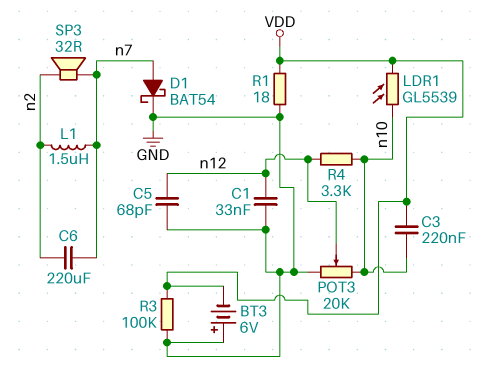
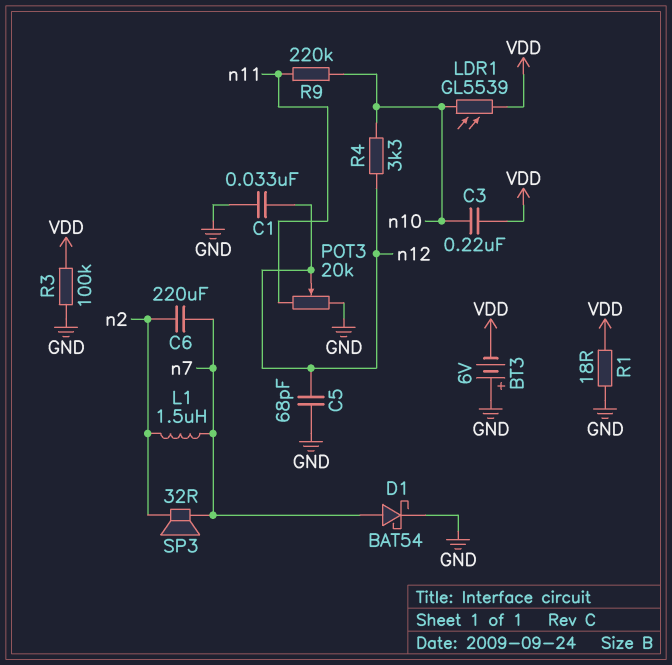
POT3: 20k (GND, n10, wiper n12) -> 20k (GND, n11, wiper n12)
R9: none -> 220k (n10, n11)

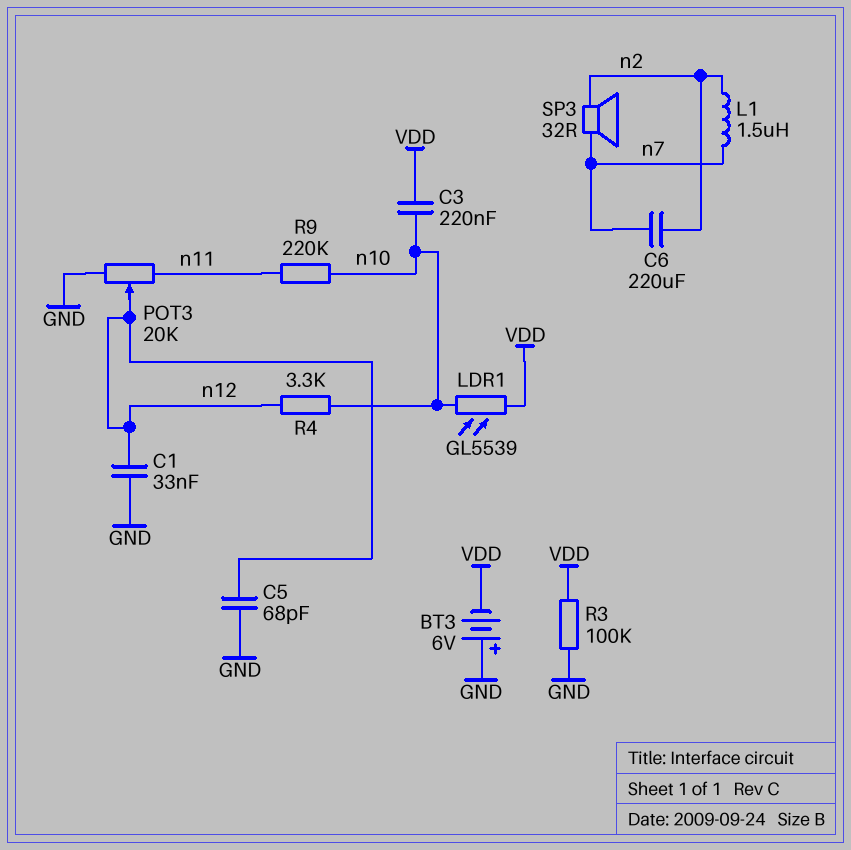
D1: schottky BAT54 (A n7, K GND) -> none
R1: 18 (GND, VDD) -> none

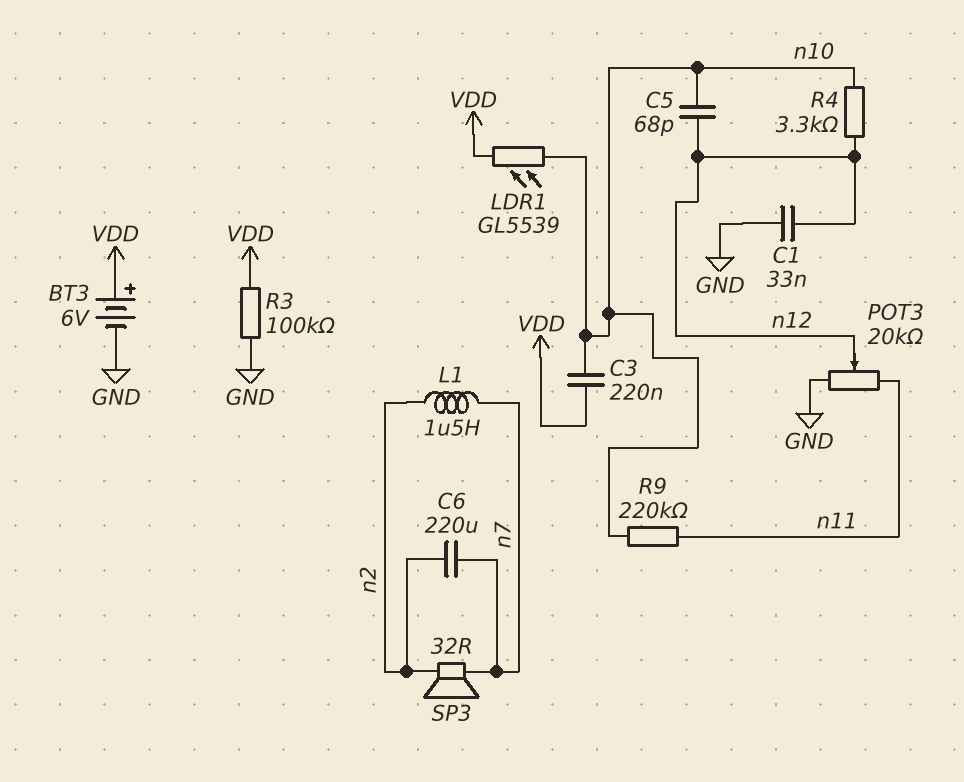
BT3: 6V (plus GND, minus VDD) -> 6V (plus VDD, minus GND)
C5: 68pF (GND, n12) -> 68pF (n10, n12)

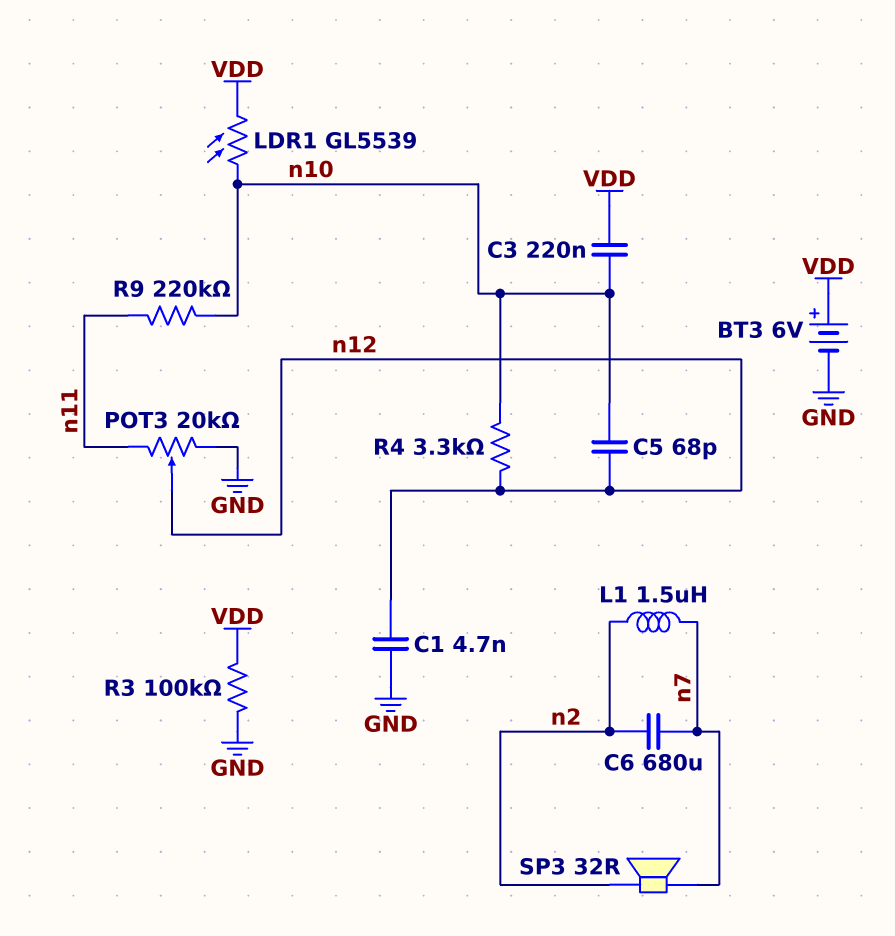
C1: 33nF (GND, n12) -> 4.7nF (GND, n12)
C6: 220uF (n2, n7) -> 680uF (n2, n7)

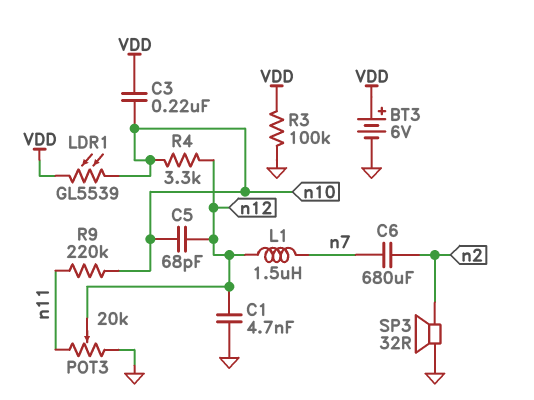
L1: 1.5uH (n2, n7) -> 1.5uH (n7, n12)
SP3: speaker 32R (n2, n7) -> speaker 32R (GND, n2)

